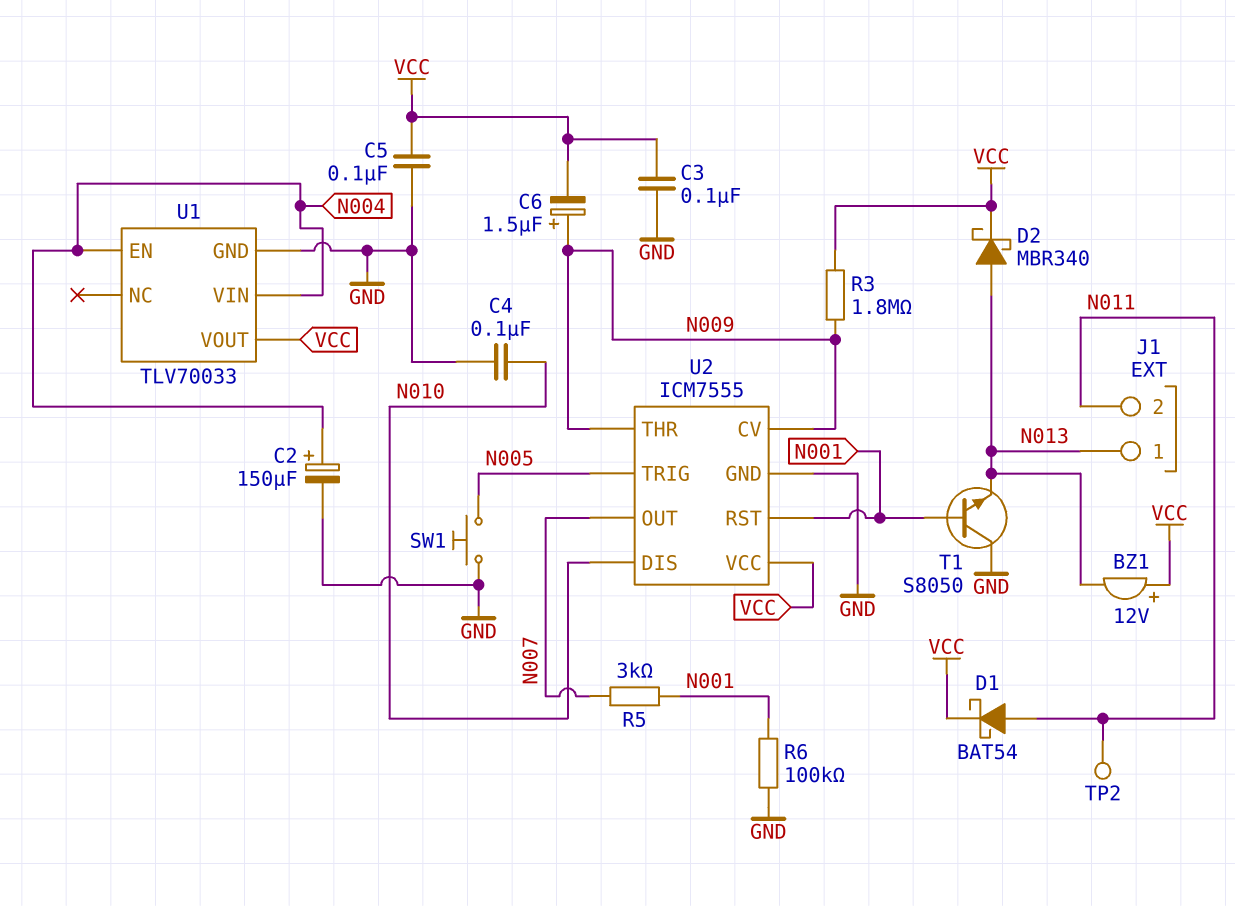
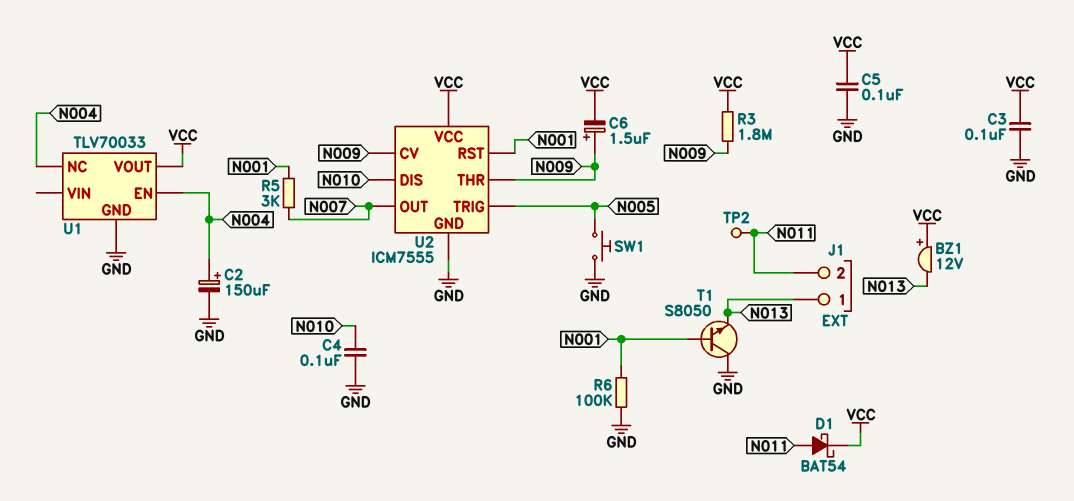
D2: schottky MBR340 (A N013, K VCC) -> none
U1 pin NC: none -> N004
U1 pin VIN: N004 -> none

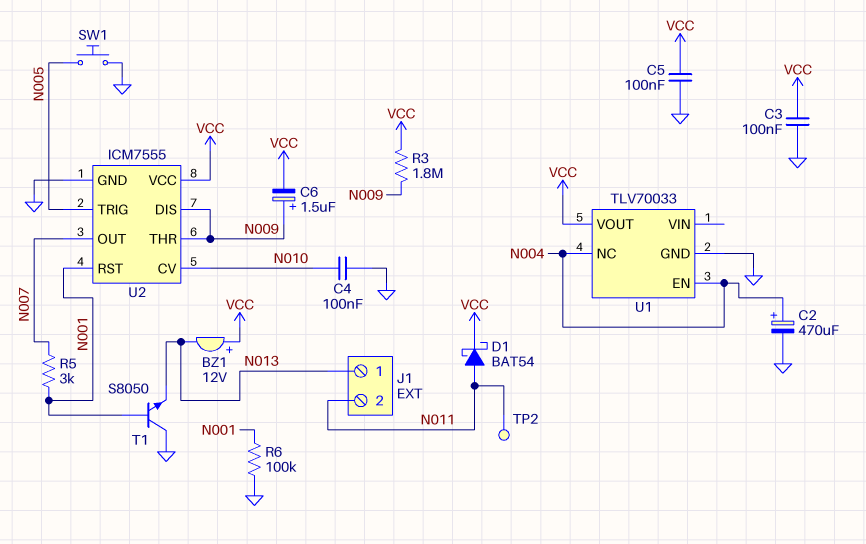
C2: 150uF (plus N004, minus GND) -> 470uF (plus N004, minus GND)
U2 pin CV: N009 -> N010
U2 pin DIS: N010 -> N009

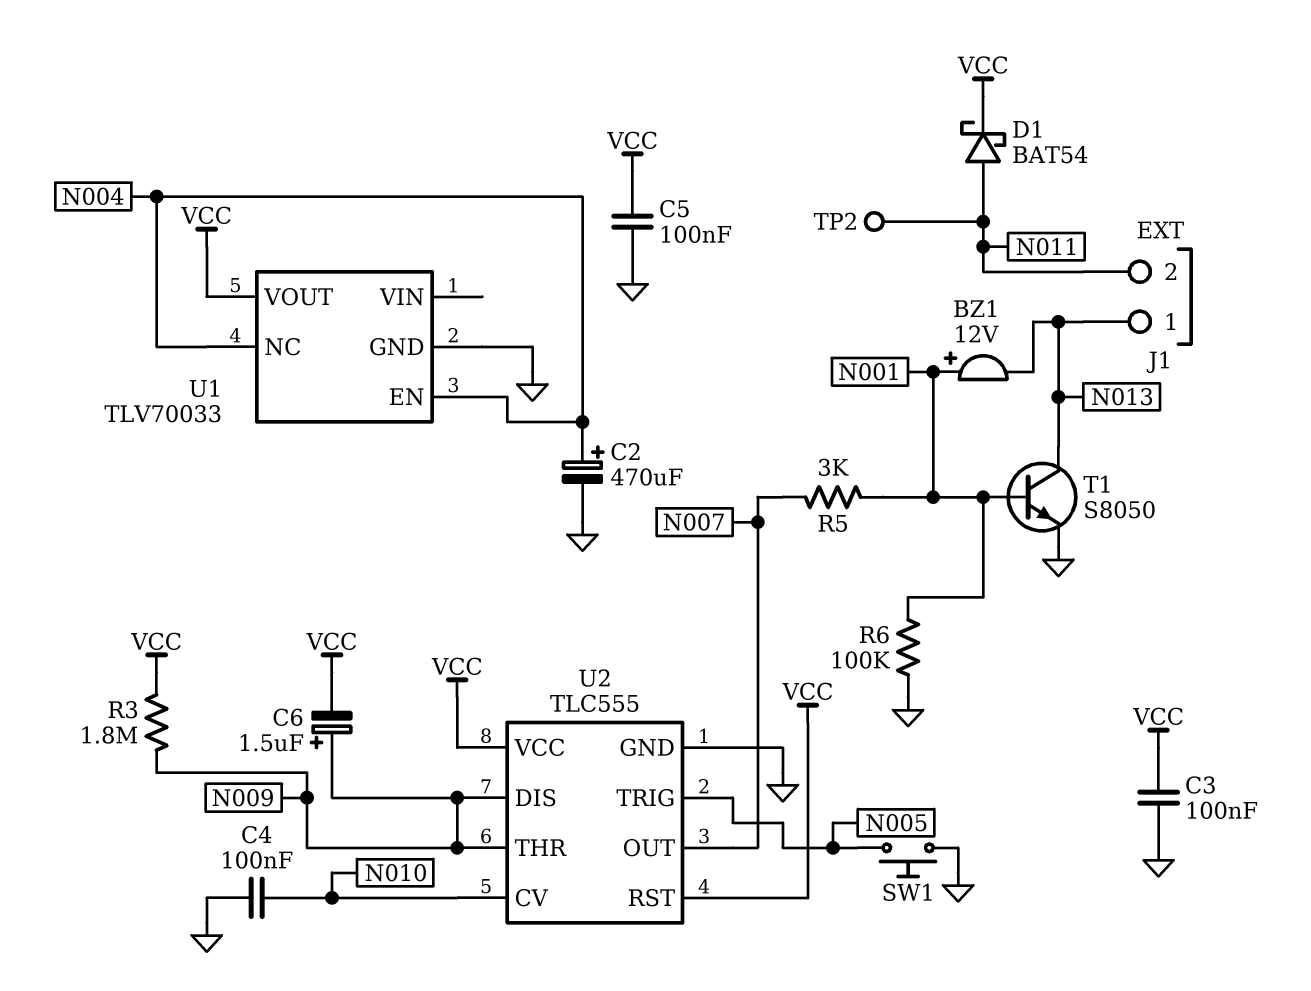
BZ1: buzzer 12V (plus VCC, minus N013) -> buzzer 12V (plus N001, minus N013)
T1: NPN S8050 (B N001, C GND, E N013) -> NPN S8050 (B N001, C N013, E GND)
U2: ICM7555 -> TLC555
U2 pin RST: N001 -> VCC

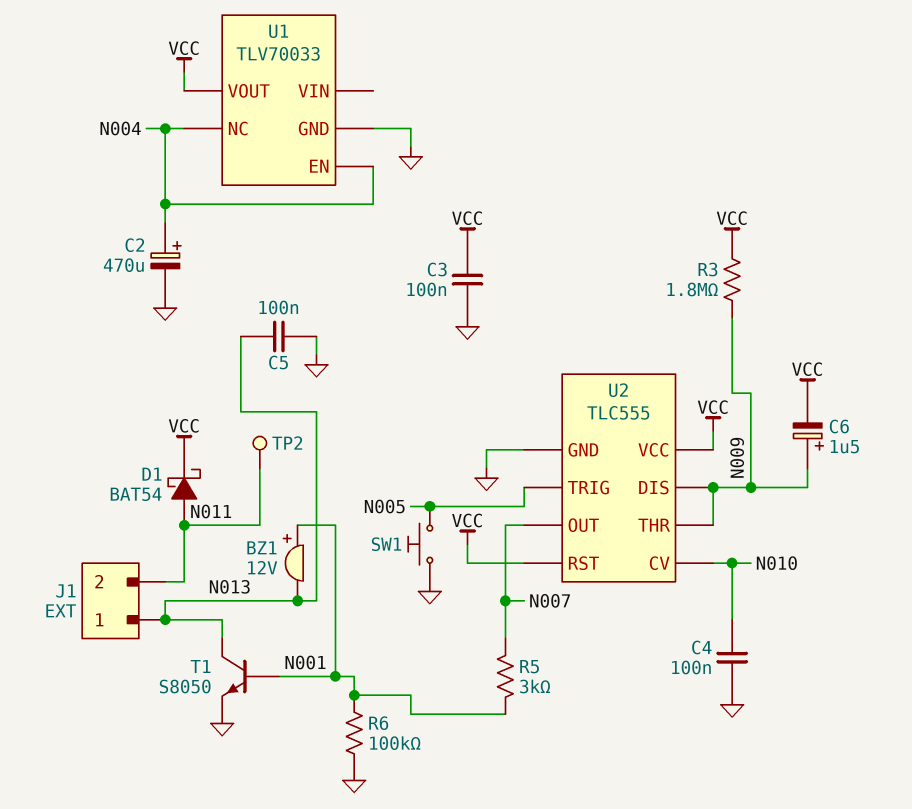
C5: 100nF (GND, VCC) -> 100nF (GND, N013)

